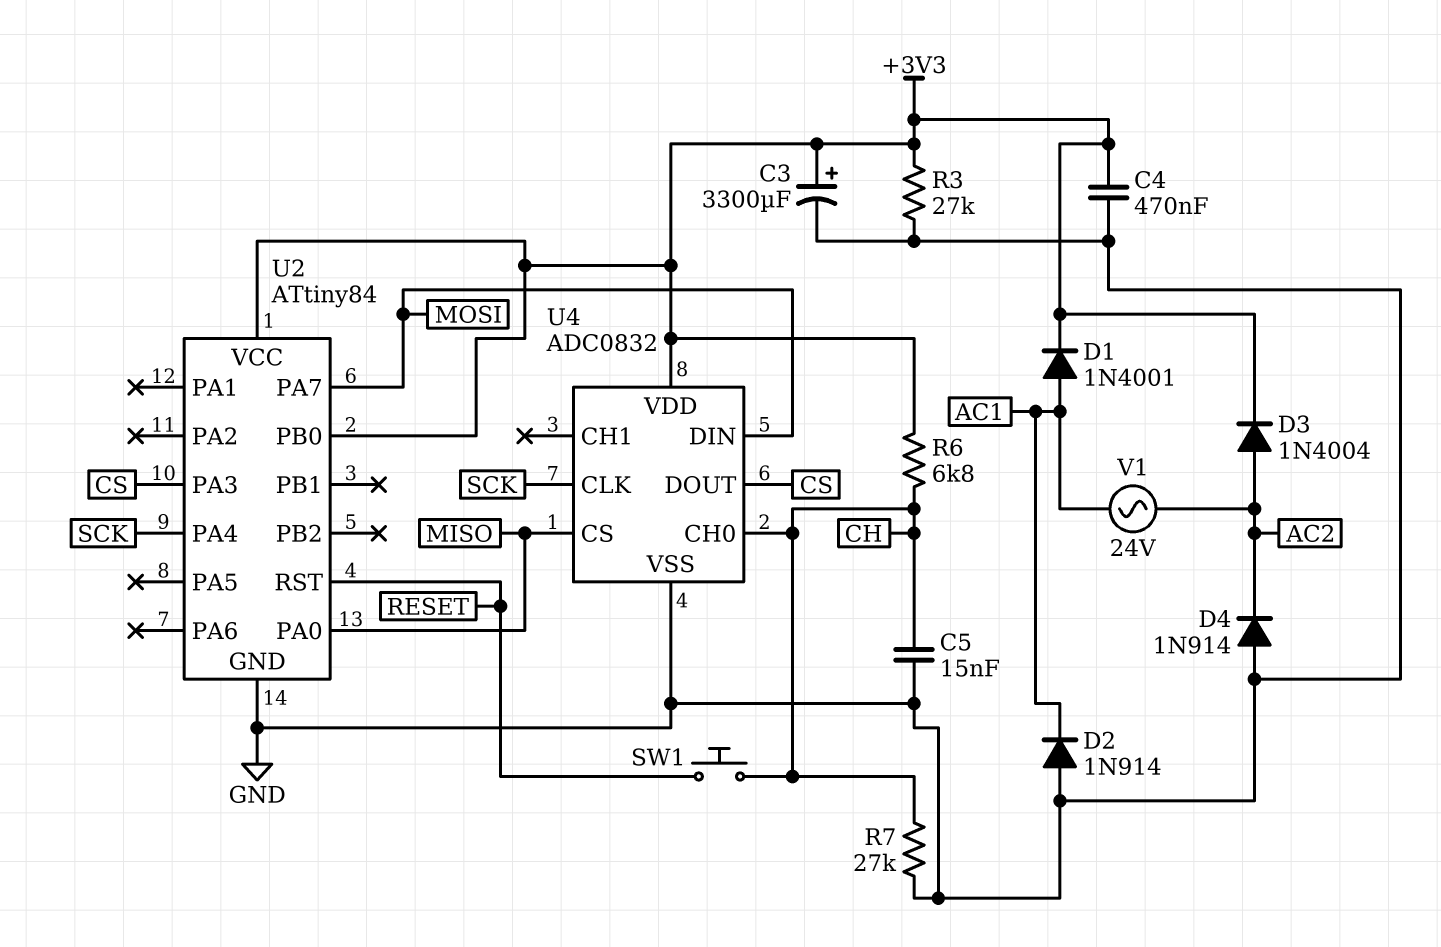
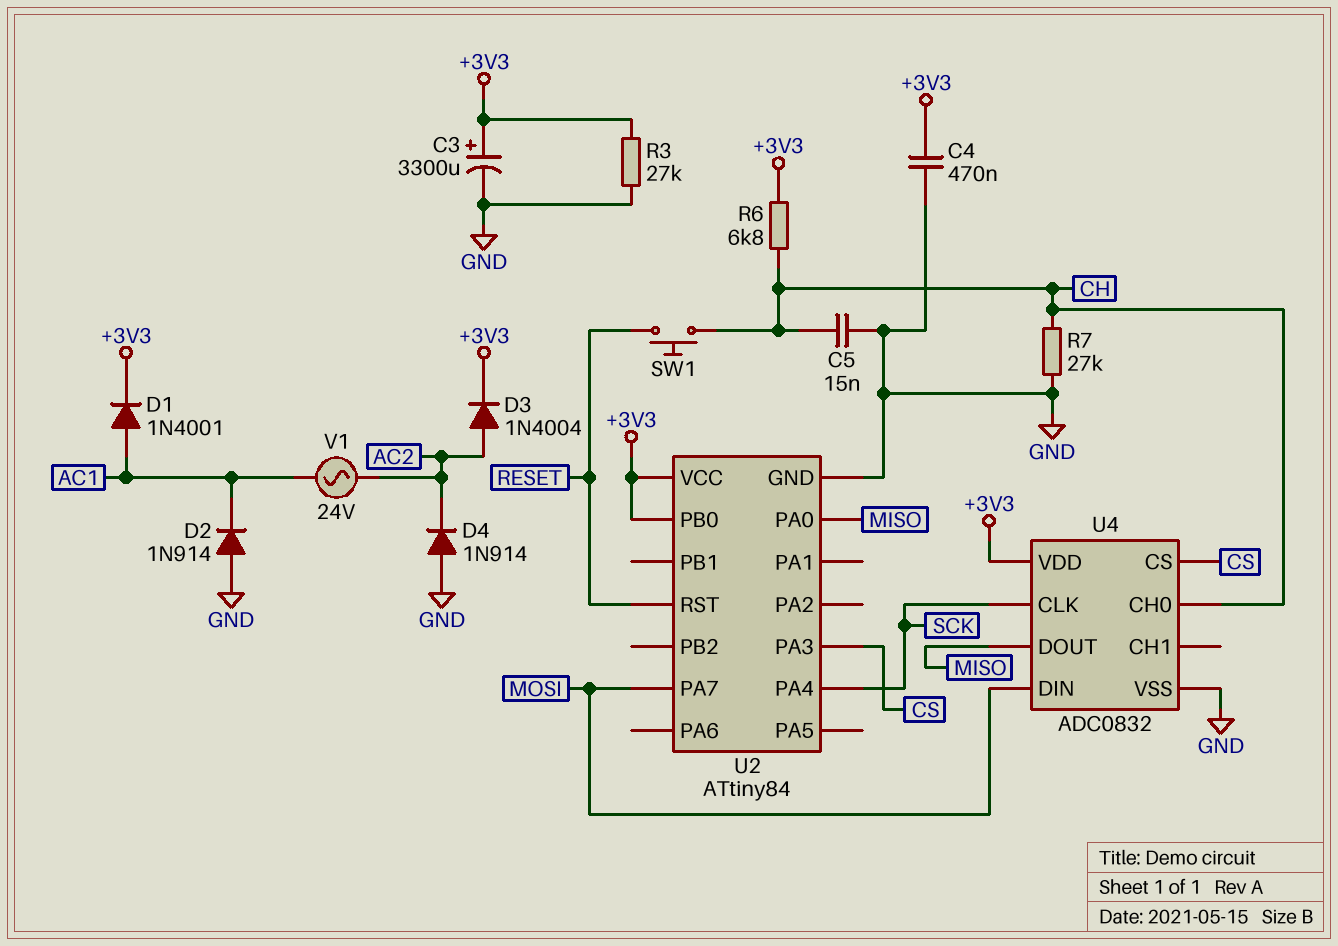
U4 pin CS: MISO -> CS
U4 pin DOUT: CS -> MISO

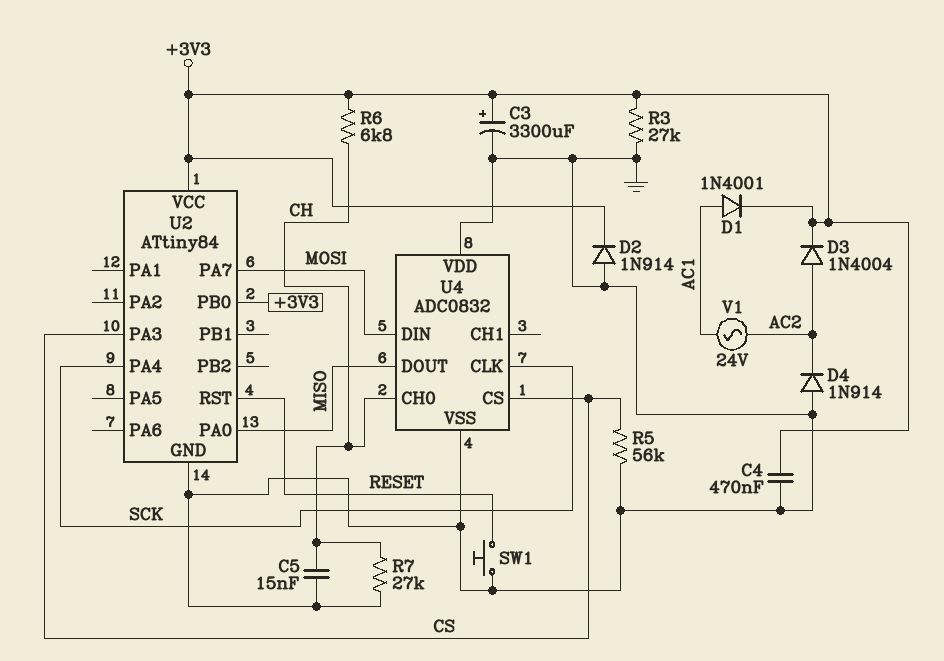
D2: diode 1N914 (A GND, K AC1) -> diode 1N914 (A GND, K +3V3)
R5: none -> 56k (CS, GND)
SW1: button (CH, RESET) -> button (GND, RESET)
U4 pin VDD: +3V3 -> GND

